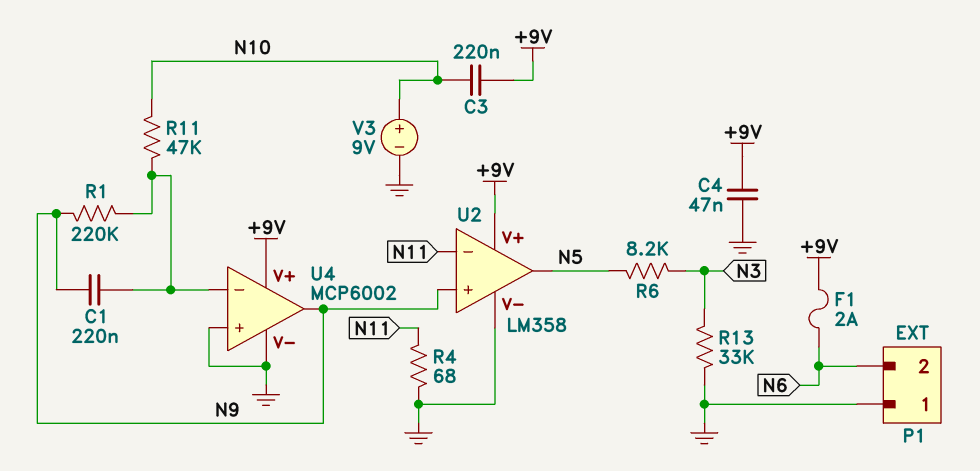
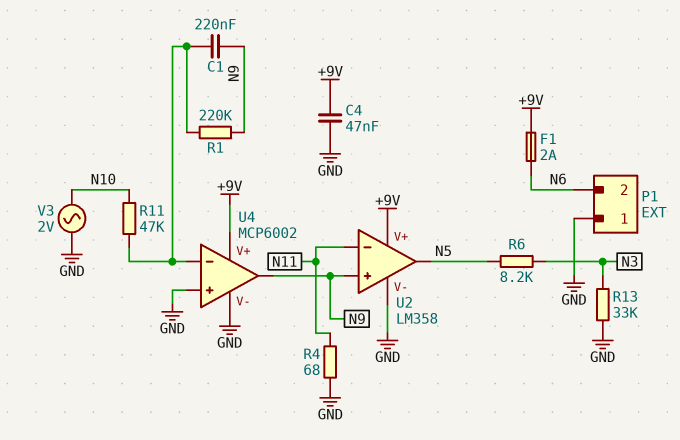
C3: 220nF (+9V, N10) -> none
V3: 9V (plus N10, minus GND) -> AC 2V (GND, N10)

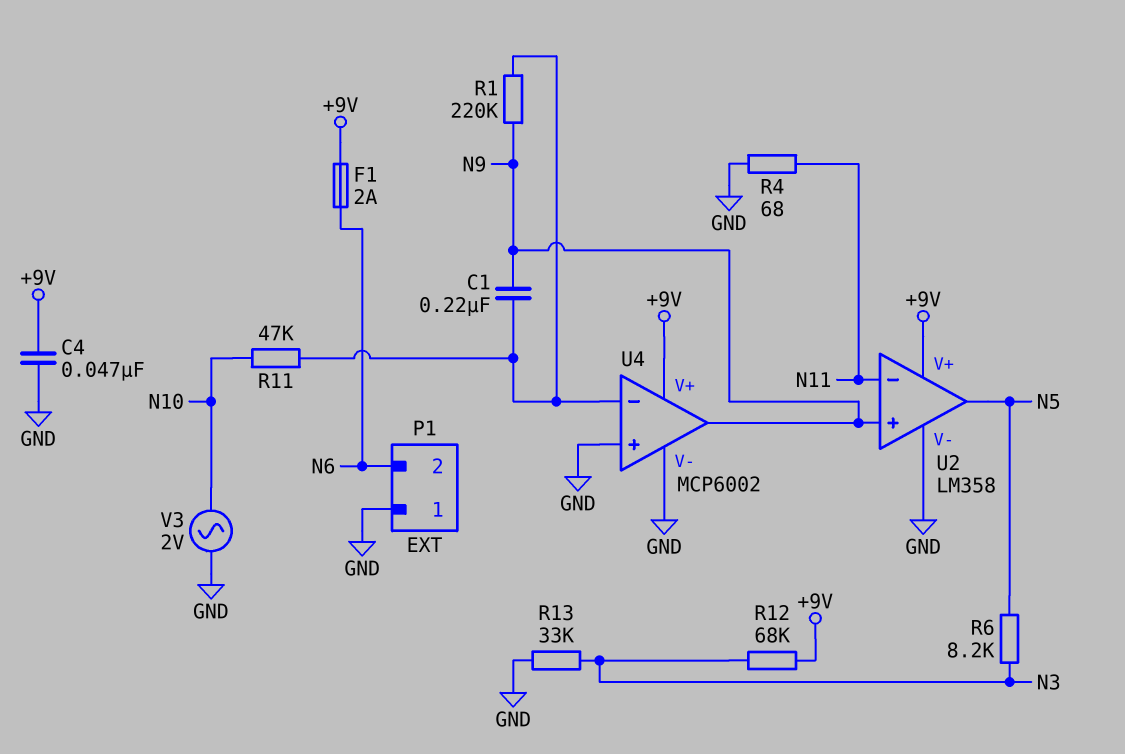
R12: none -> 68k (+9V, N3)

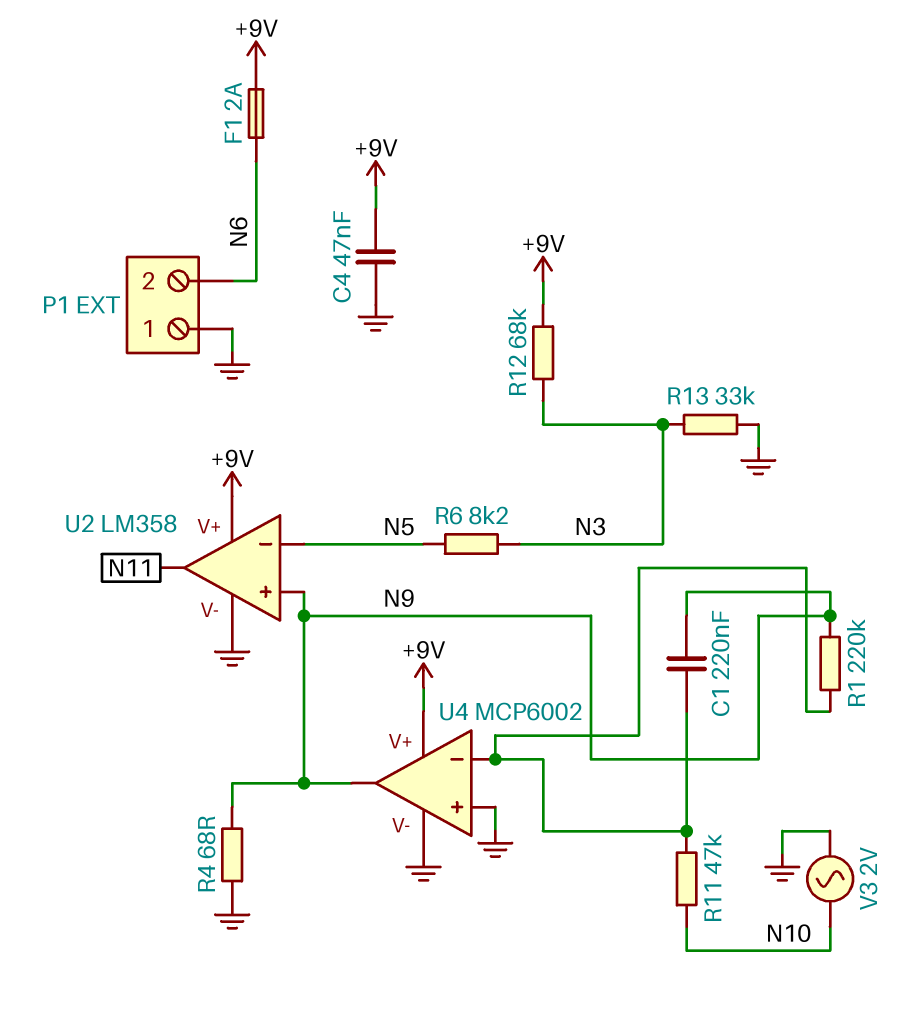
R4: 68 (GND, N11) -> 68 (GND, N9)
U2 pin in-: N11 -> N5
U2 pin out: N5 -> N11

